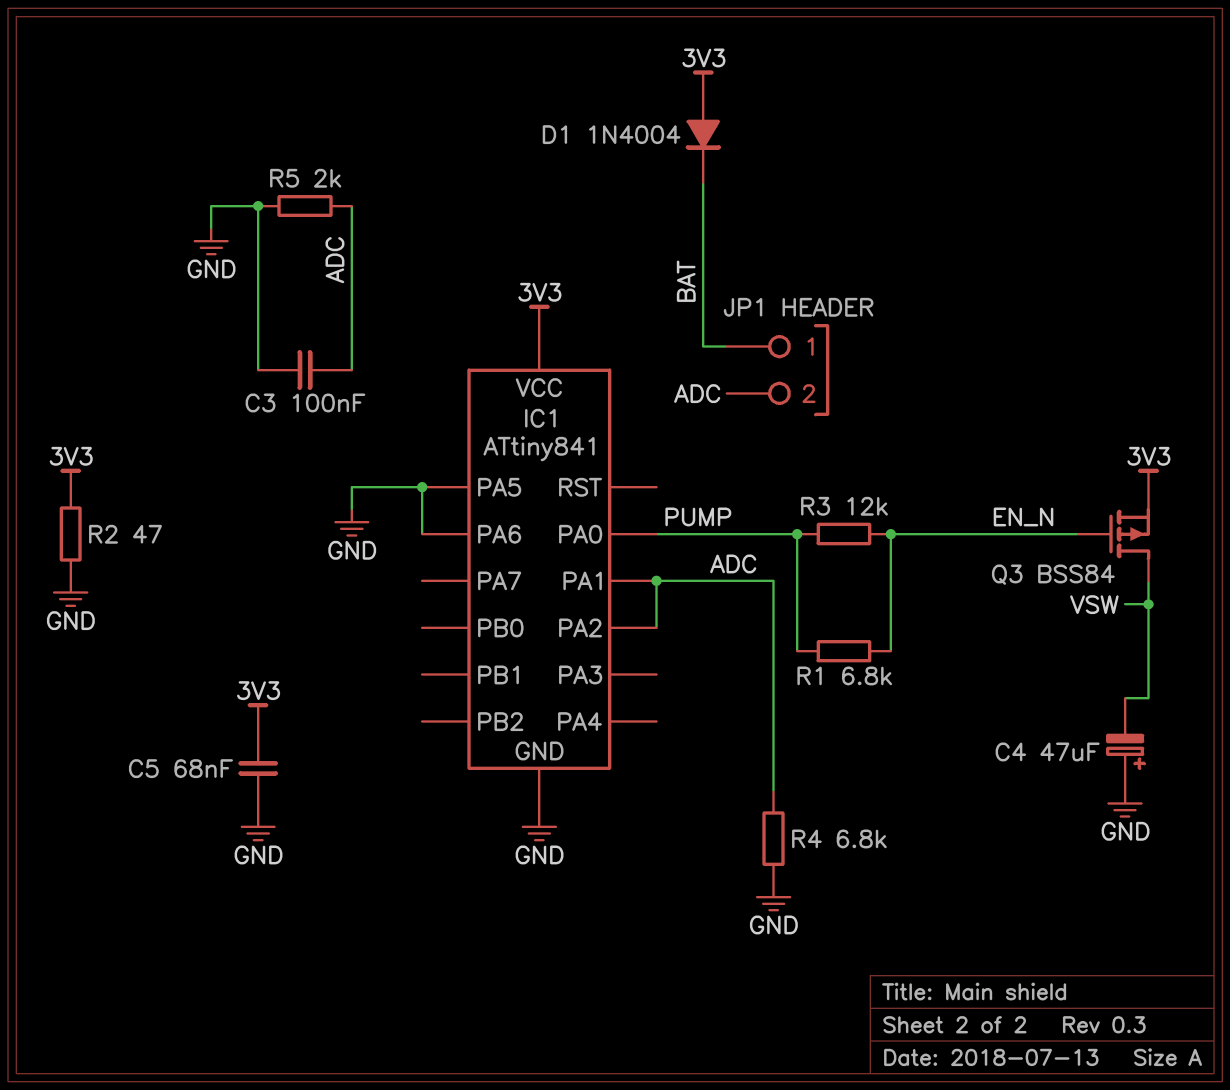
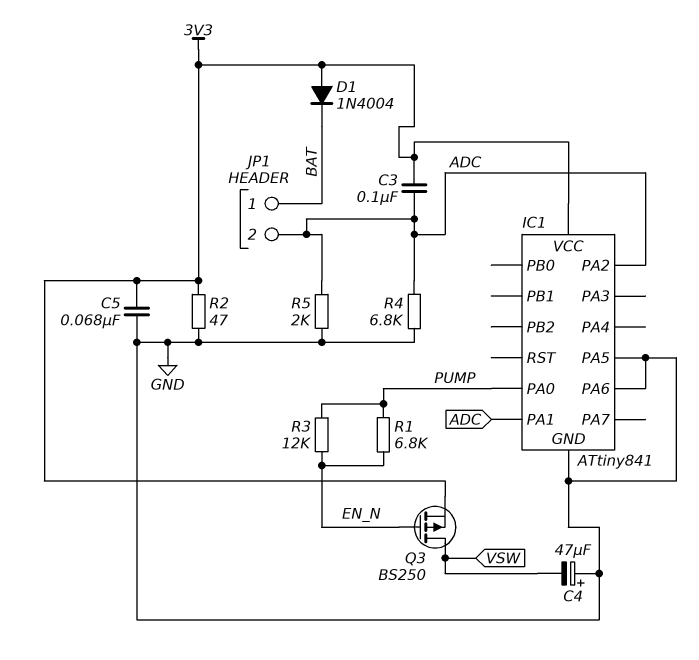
C3: 100nF (ADC, GND) -> 100nF (3V3, ADC)
Q3: PMOS BSS84 (G EN_N, D VSW, S 3V3) -> PMOS BS250 (G EN_N, D VSW, S 3V3)

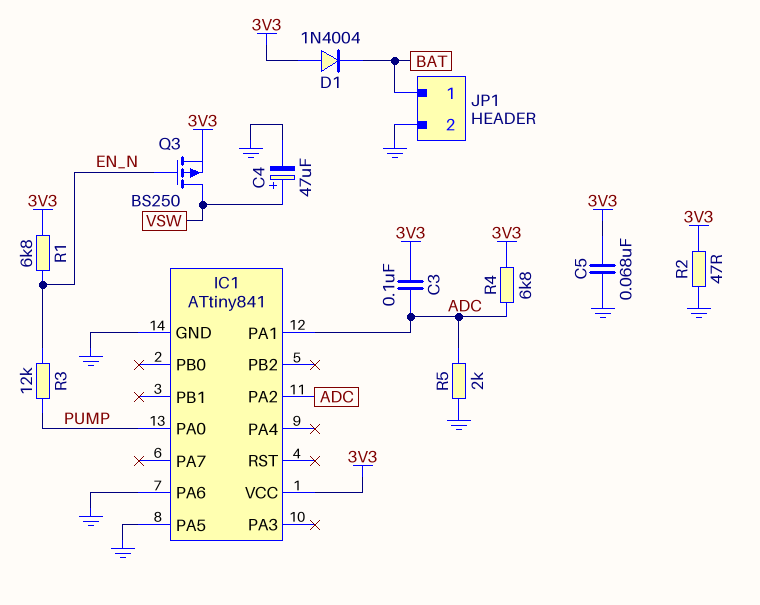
C4: 47uF (plus GND, minus VSW) -> 47uF (plus VSW, minus GND)
JP1 pin 2: ADC -> GND
R1: 6.8k (EN_N, PUMP) -> 6.8k (3V3, EN_N)
R4: 6.8k (ADC, GND) -> 6.8k (3V3, ADC)

